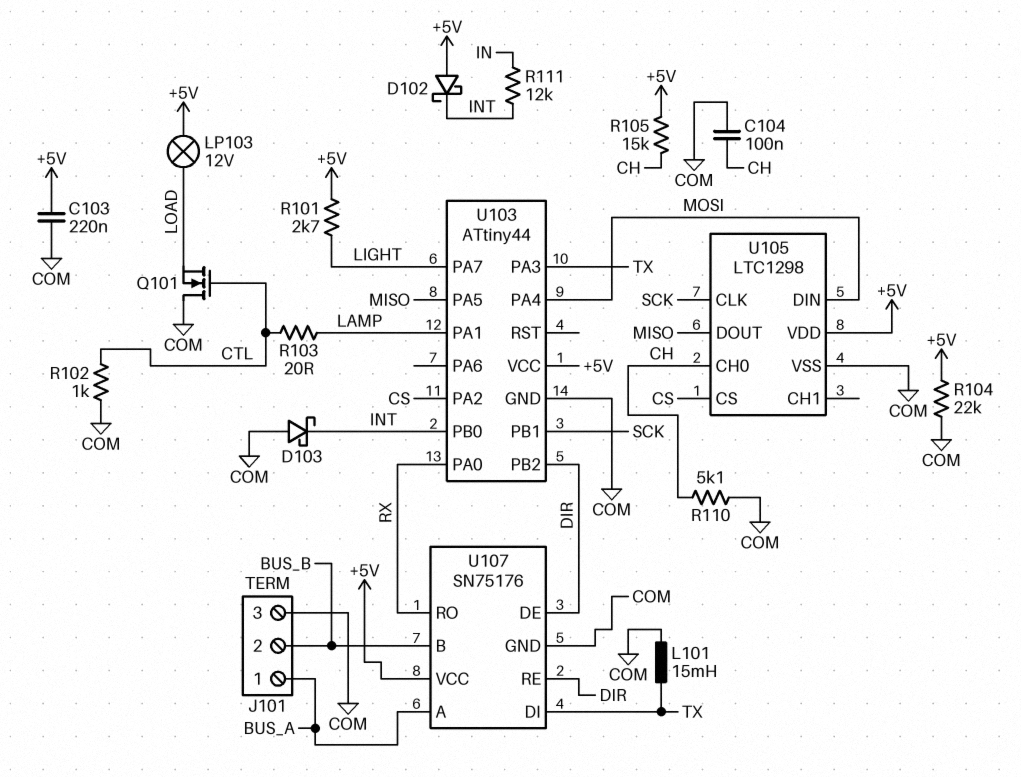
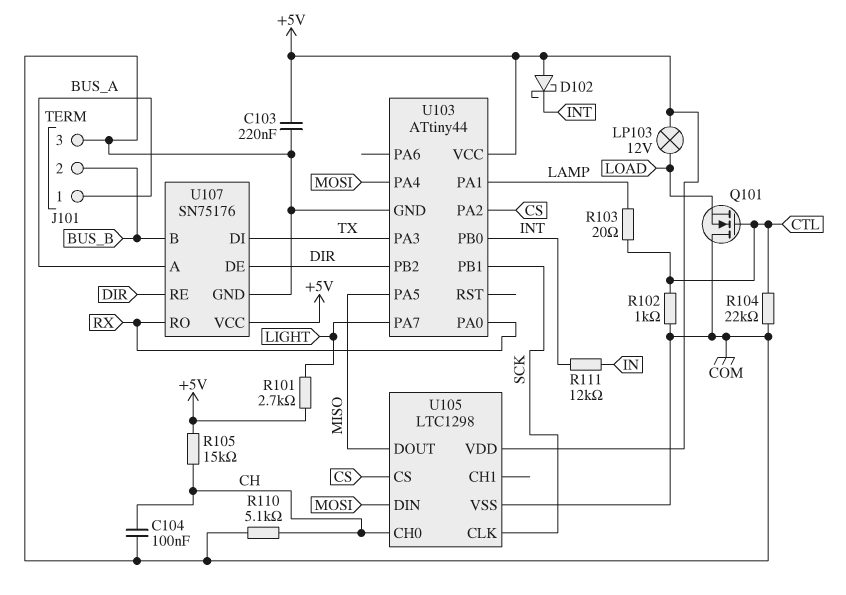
D103: schottky (A COM, K INT) -> none
L101: 15mH (COM, TX) -> none
R104: 22k (+5V, COM) -> 22k (COM, CTL)

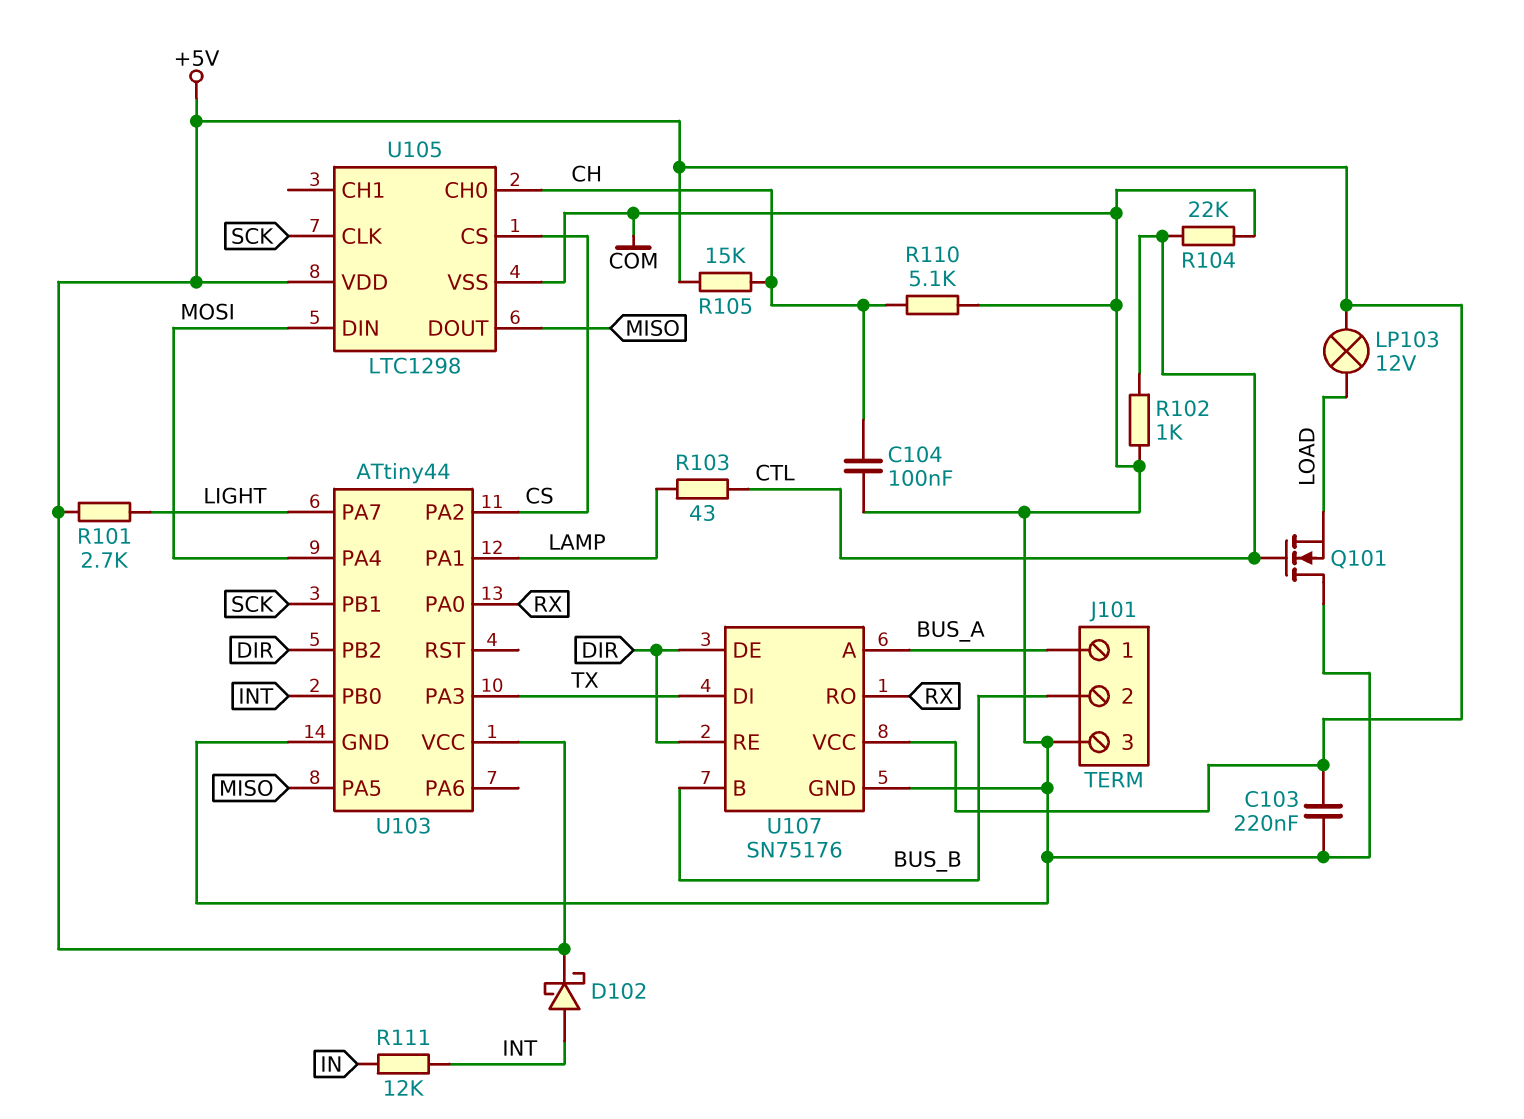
D102: schottky (A +5V, K INT) -> schottky (A INT, K +5V)
R103: 20 (CTL, LAMP) -> 43 (CTL, LAMP)

